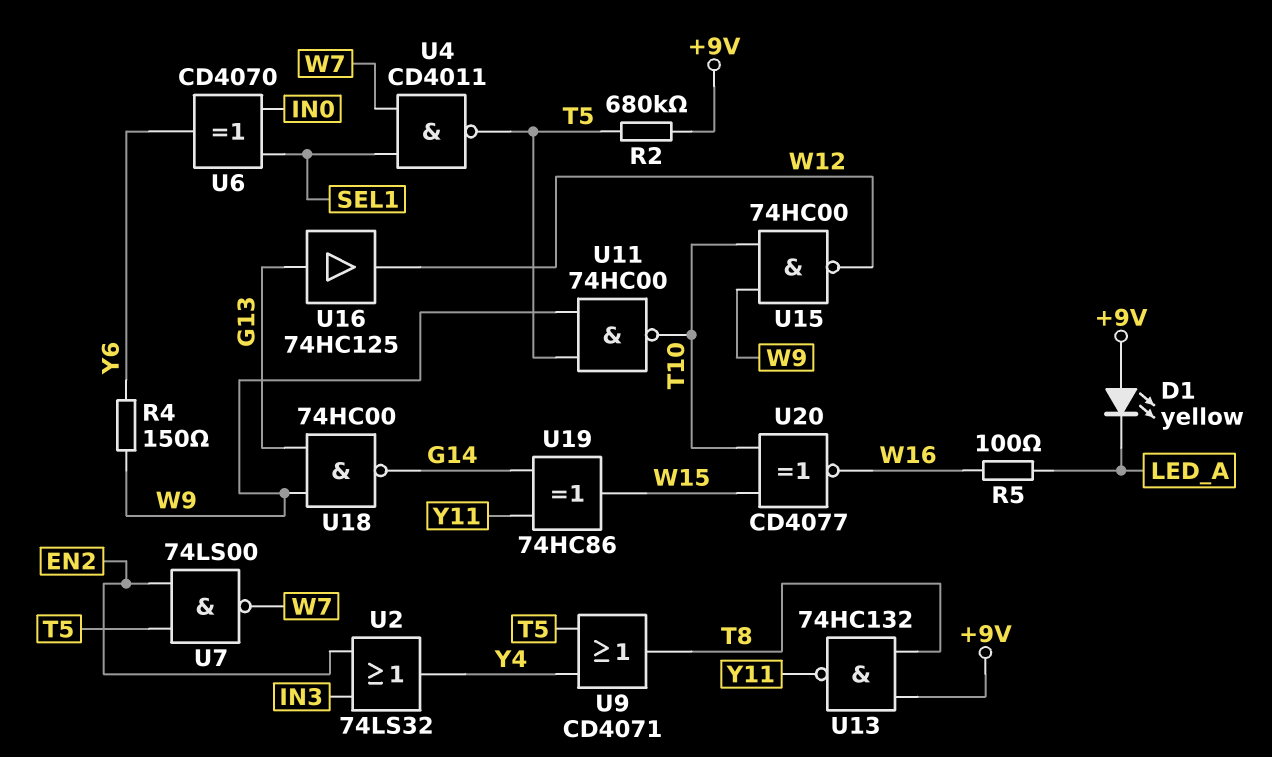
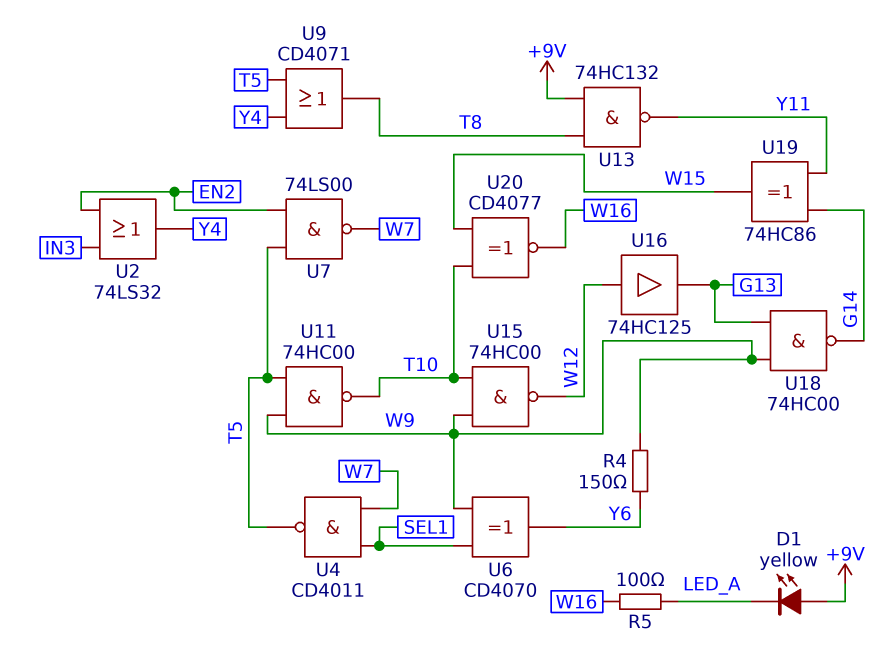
R2: 680k (+9V, T5) -> none
U6: XOR CD4070 (in IN0, in SEL1, out Y6) -> XOR CD4070 (in SEL1, in W9, out Y6)
U16: buffer 74HC125 (in G13, out W12) -> buffer 74HC125 (in W12, out G13)

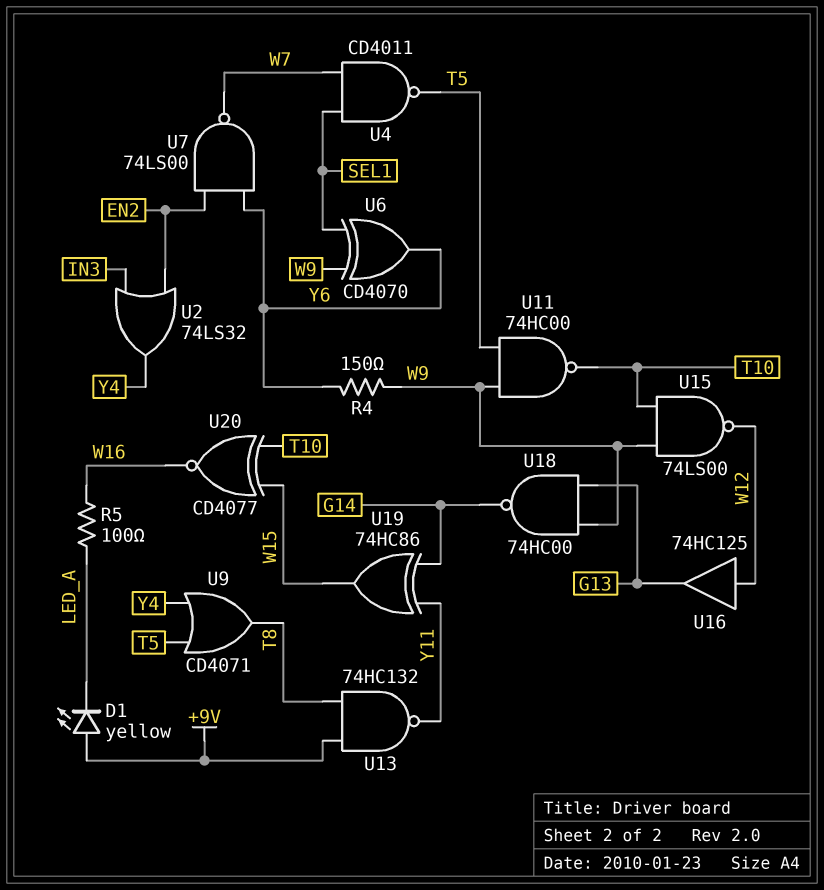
U7: NAND 74LS00 (in EN2, in T5, out W7) -> NAND 74LS00 (in EN2, in Y6, out W7)
U15: NAND 74HC00 (in T10, in W9, out W12) -> NAND 74LS00 (in T10, in W9, out W12)

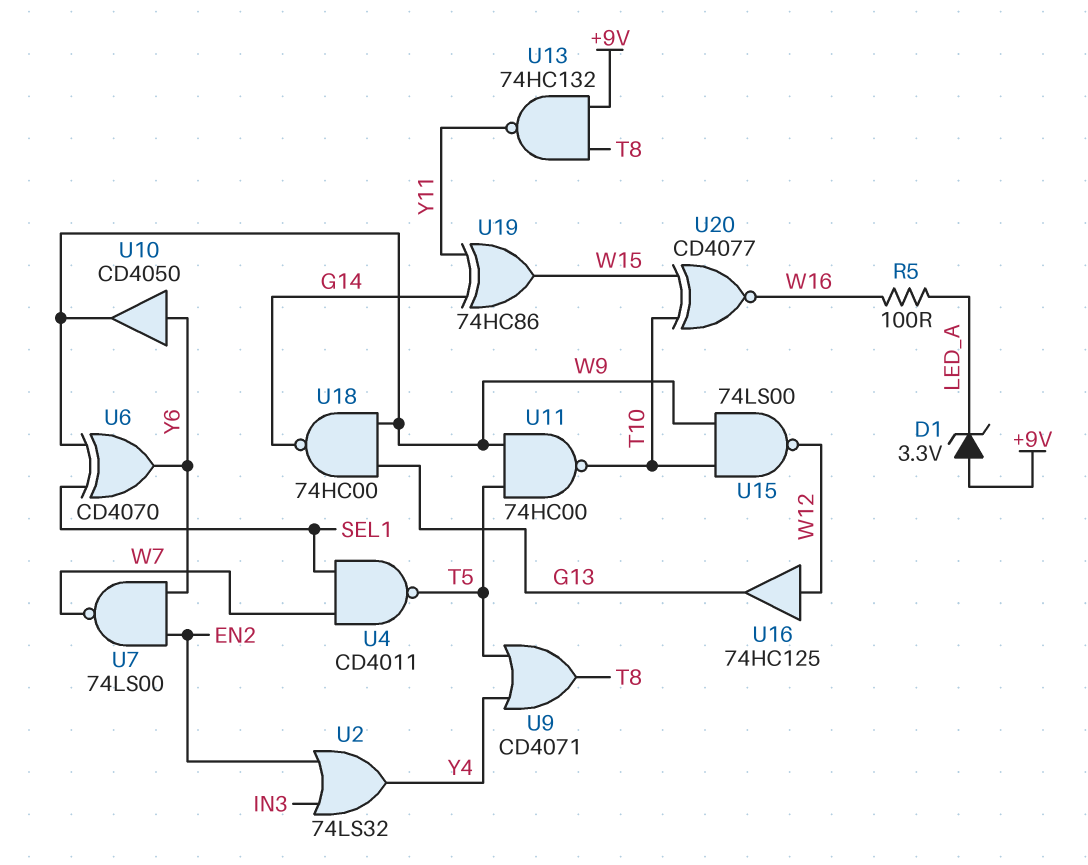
D1: LED yellow (A +9V, K LED_A) -> zener 3.3V (A +9V, K LED_A)
R4: 150 (W9, Y6) -> none
U10: none -> buffer CD4050 (in Y6, out W9)

